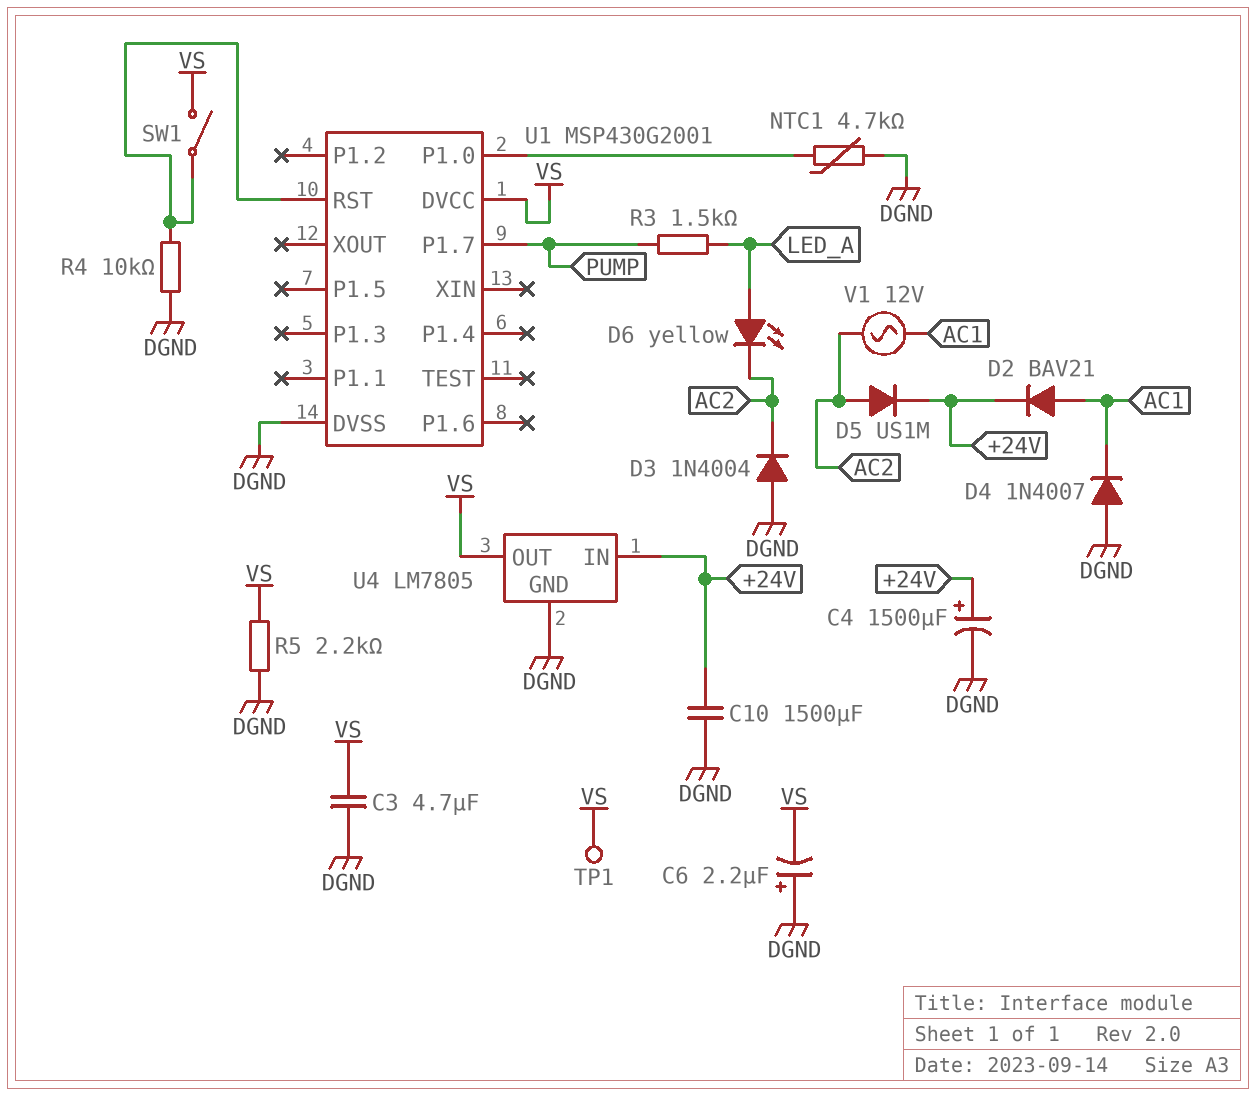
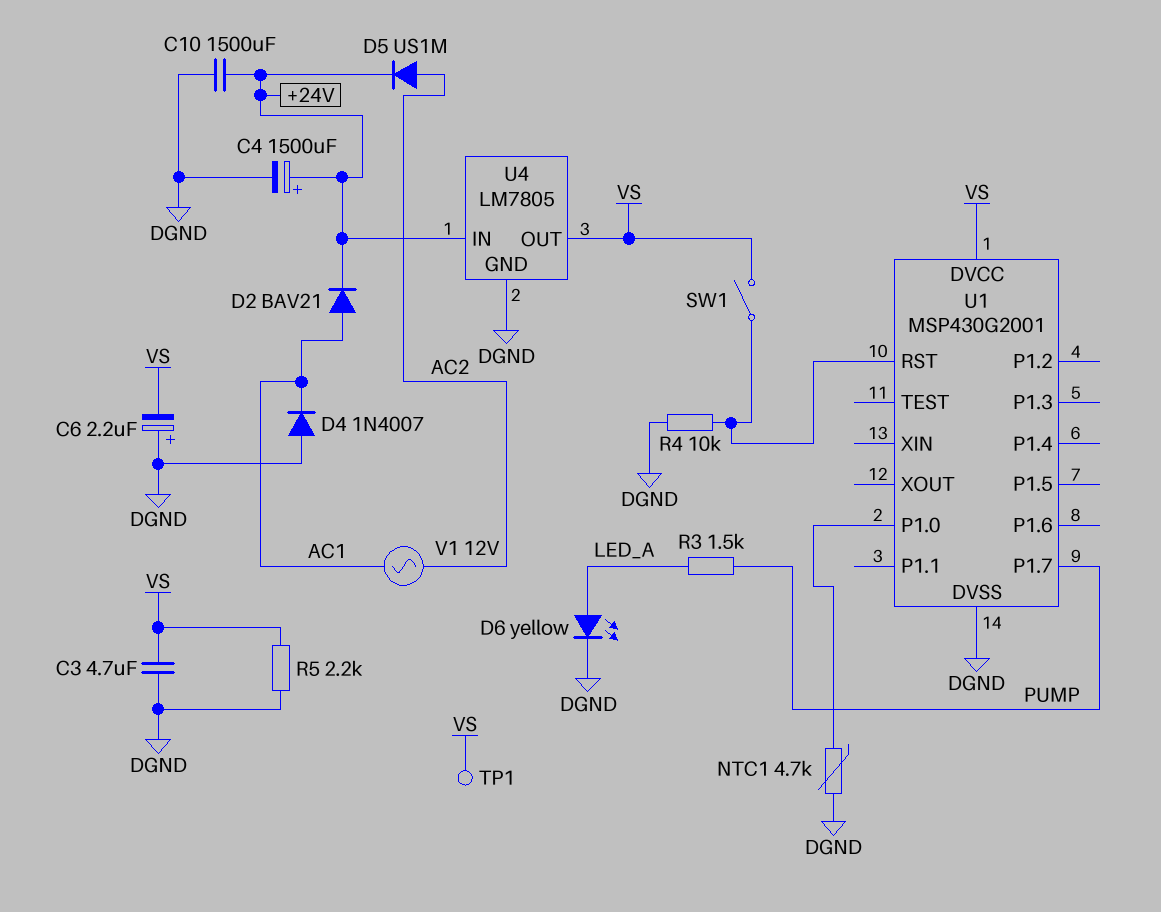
D3: diode 1N4004 (A DGND, K AC2) -> none
D6: LED yellow (A LED_A, K AC2) -> LED yellow (A LED_A, K DGND)

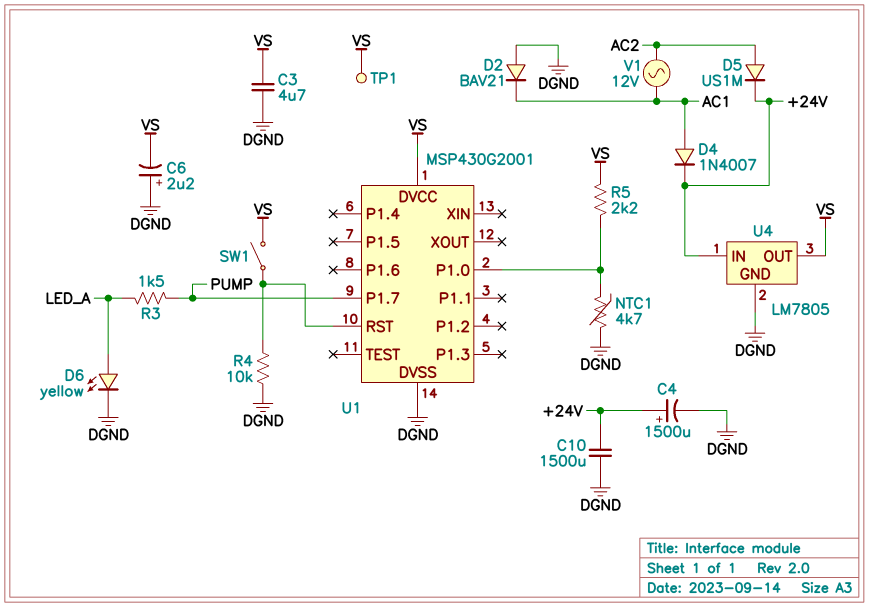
D2: diode BAV21 (A AC1, K +24V) -> diode BAV21 (A DGND, K AC1)
D4: diode 1N4007 (A DGND, K AC1) -> diode 1N4007 (A AC1, K +24V)
R5: 2.2k (DGND, VS) -> 2.2k (U1/P1.0, VS)

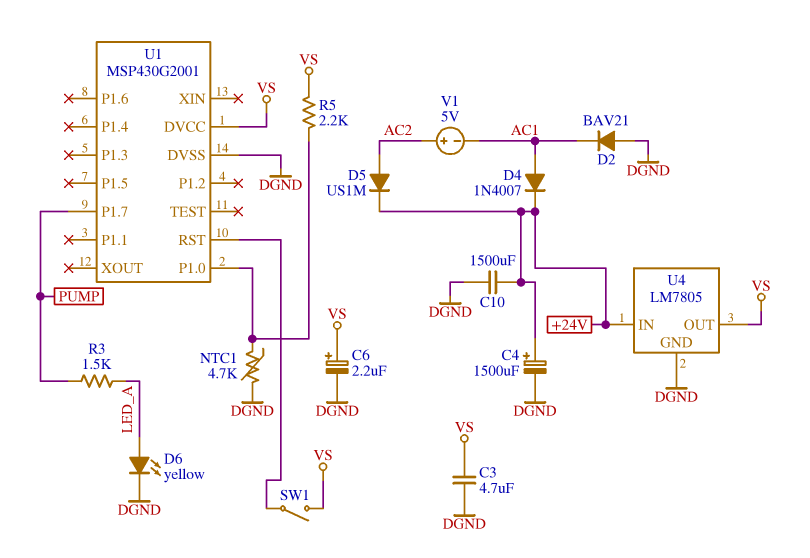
C6: 2.2uF (plus DGND, minus VS) -> 2.2uF (plus VS, minus DGND)
R4: 10k (DGND, U1/RST) -> none
TP1: test point (VS) -> none
V1: AC 12V (AC1, AC2) -> 5V (plus AC2, minus AC1)

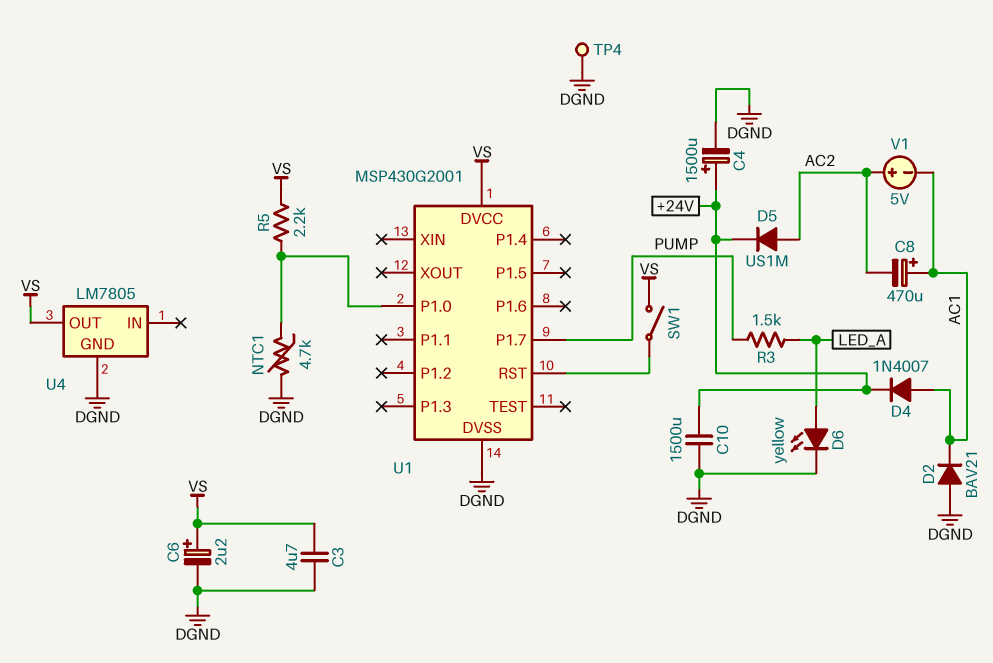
C8: none -> 470uF (plus AC1, minus AC2)
TP4: none -> test point (DGND)
U4 pin IN: +24V -> none

